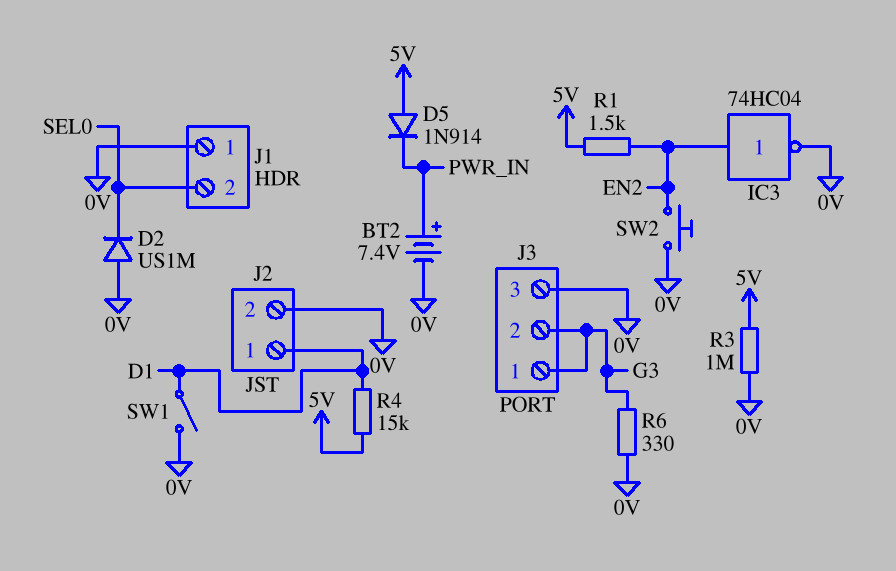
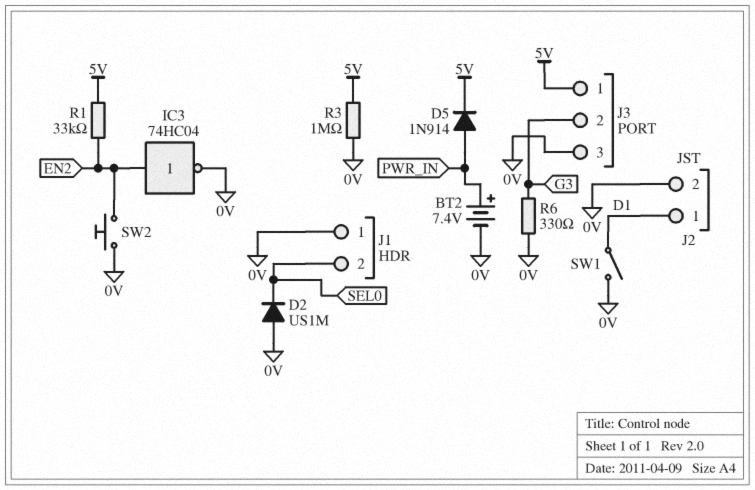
D5: diode 1N914 (A 5V, K PWR_IN) -> diode 1N914 (A PWR_IN, K 5V)
J3 pin 1: G3 -> 5V
R1: 1.5k (5V, EN2) -> 33k (5V, EN2)
R4: 15k (5V, D1) -> none

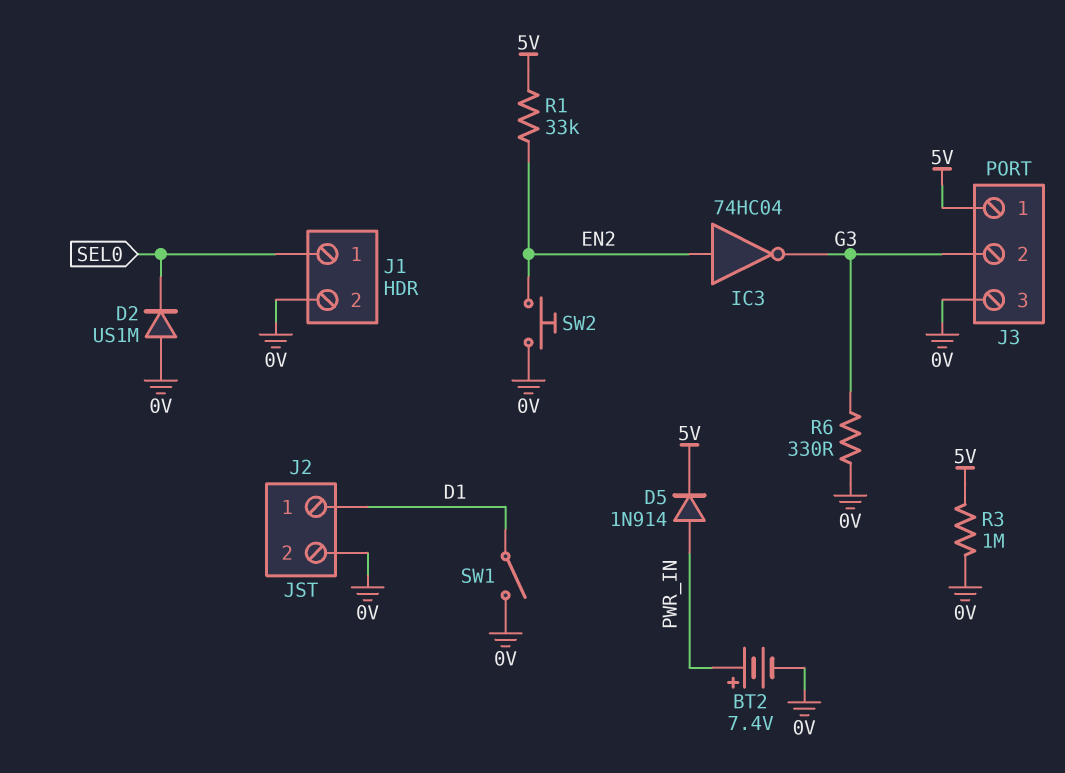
IC3: NOT 74HC04 (in EN2, out 0V) -> NOT 74HC04 (in EN2, out G3)
J1 pin 1: 0V -> SEL0
J1 pin 2: SEL0 -> 0V

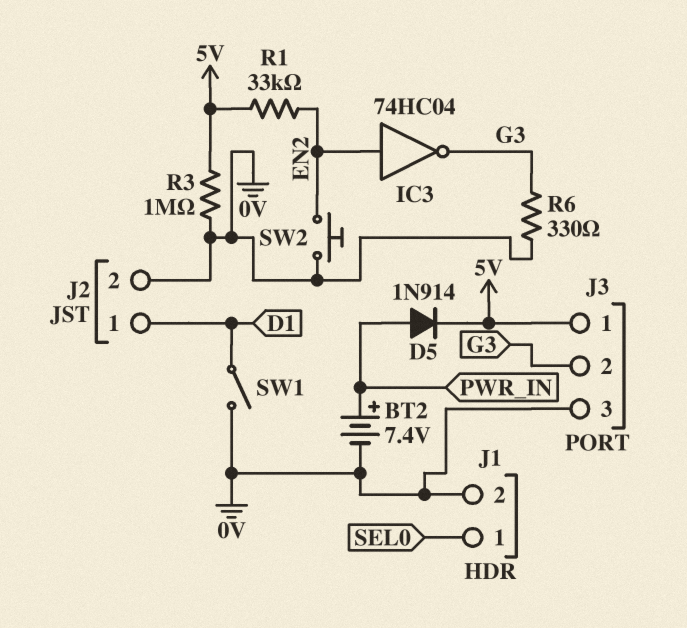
D2: diode US1M (A 0V, K SEL0) -> none

